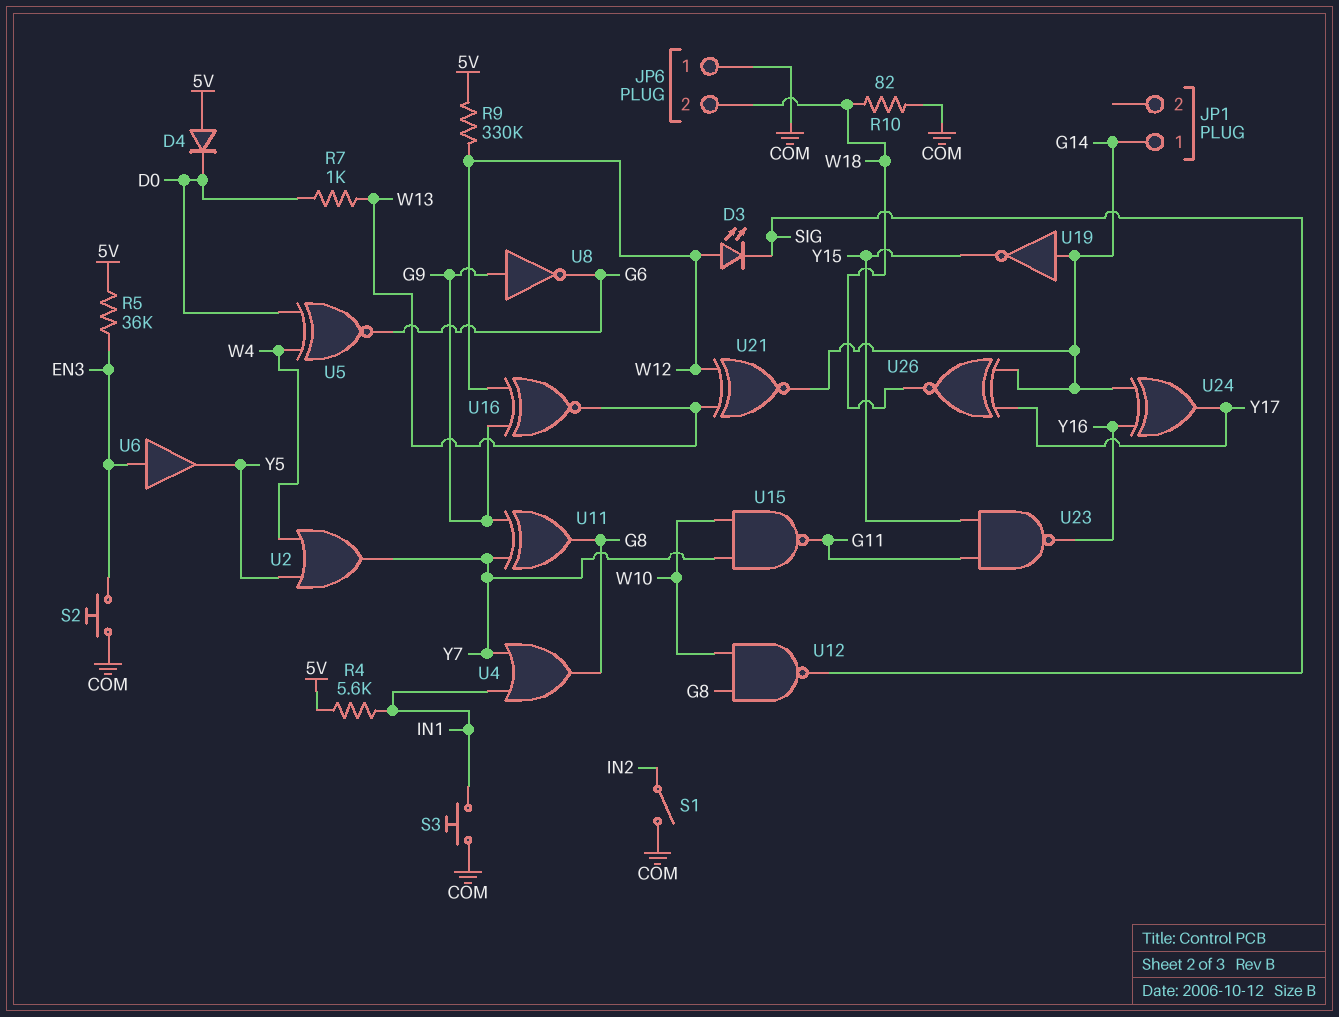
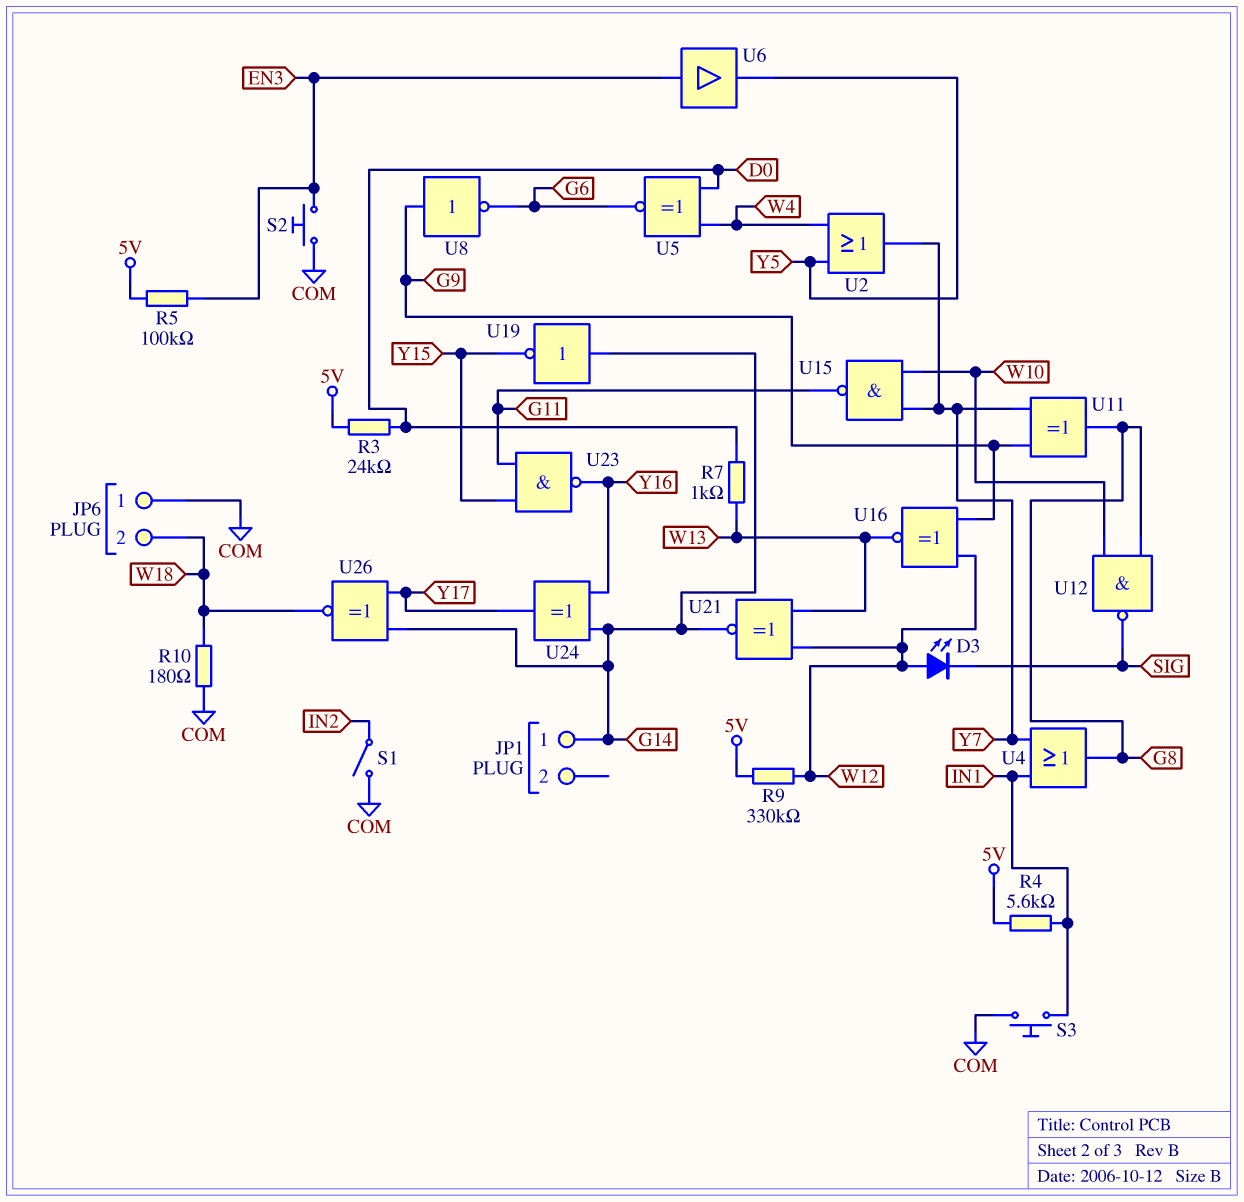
D4: diode (A 5V, K D0) -> none
R3: none -> 24k (5V, D0)
R5: 36k (5V, EN3) -> 100k (5V, EN3)
R10: 82 (COM, W18) -> 180 (COM, W18)

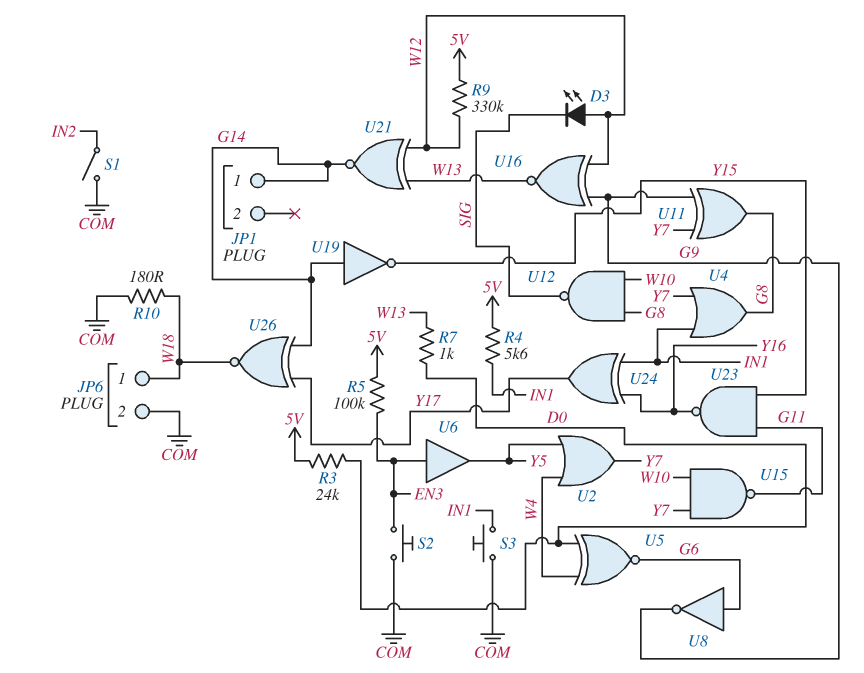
JP6 pin 1: COM -> W18
JP6 pin 2: W18 -> COM
U8: NOT (in G9, out G6) -> NOT (in G6, out G9)
U24: XOR (in G14, in Y16, out Y17) -> XOR (in IN1, in Y16, out Y17)

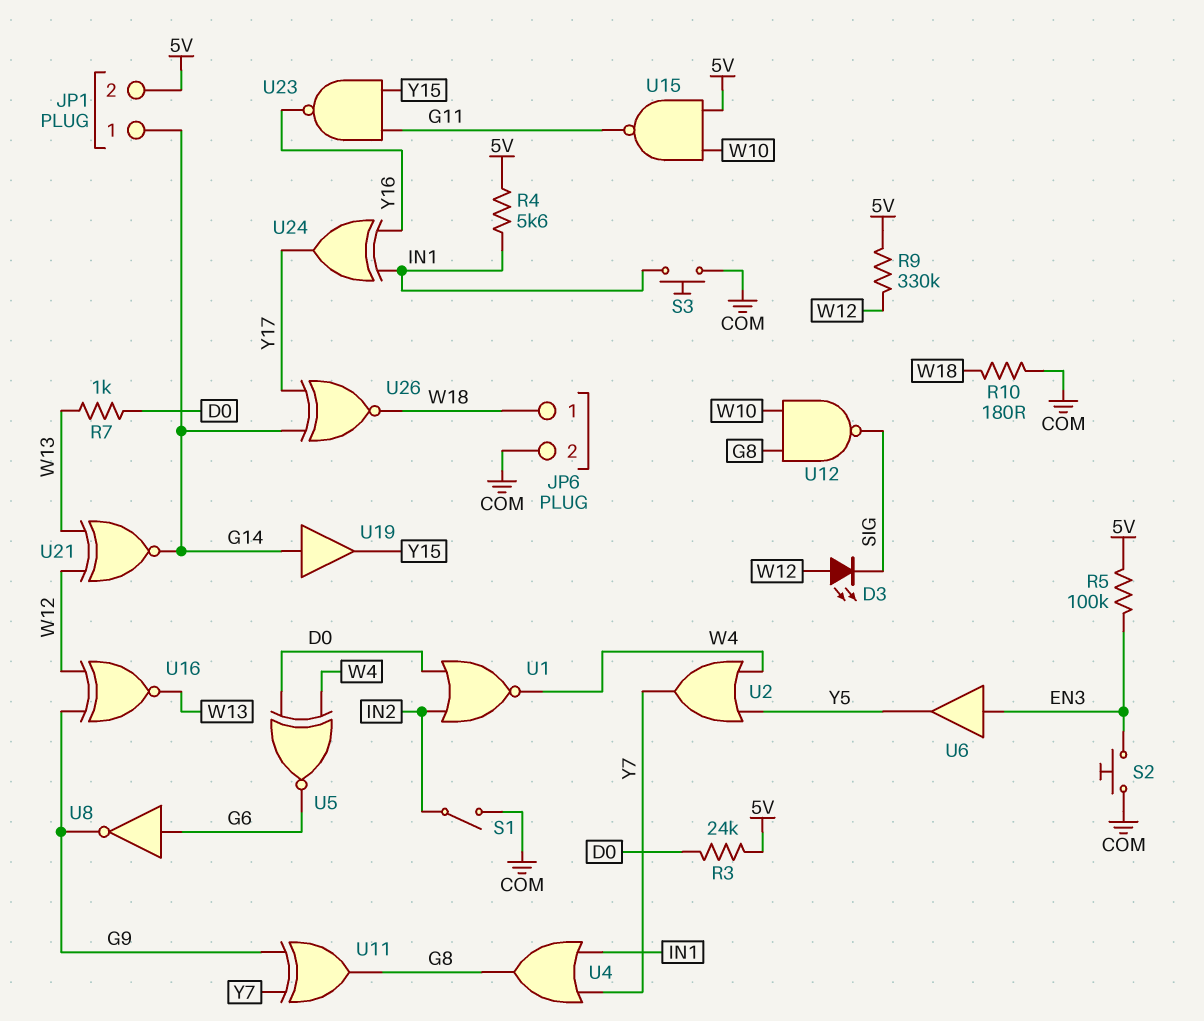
JP1 pin 2: none -> 5V
U1: none -> NOR (in D0, in IN2, out W4)
U15: NAND (in W10, in Y7, out G11) -> NAND (in 5V, in W10, out G11)
U19: NOT (in G14, out Y15) -> buffer (in G14, out Y15)

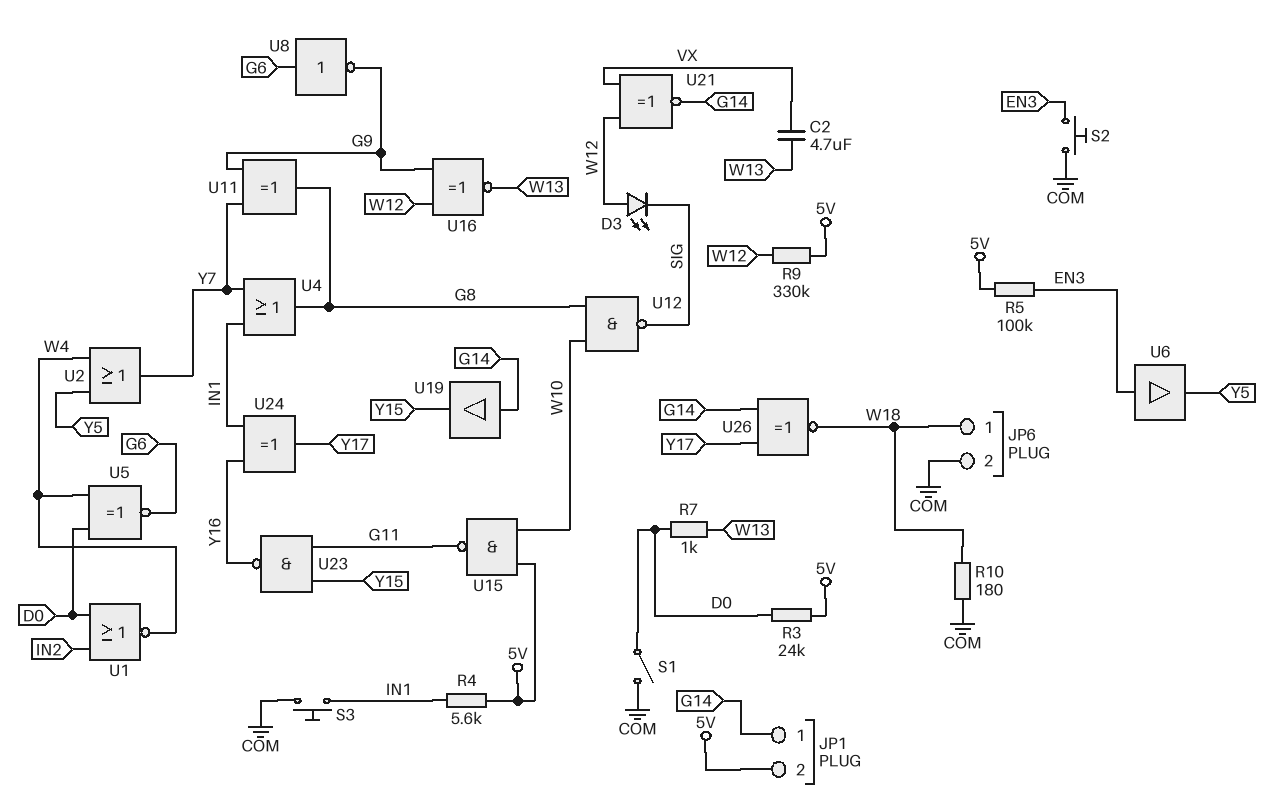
C2: none -> 4.7uF (VX, W13)
S1: switch (COM, IN2) -> switch (COM, D0)
U21: XNOR (in W12, in W13, out G14) -> XNOR (in VX, in W12, out G14)

